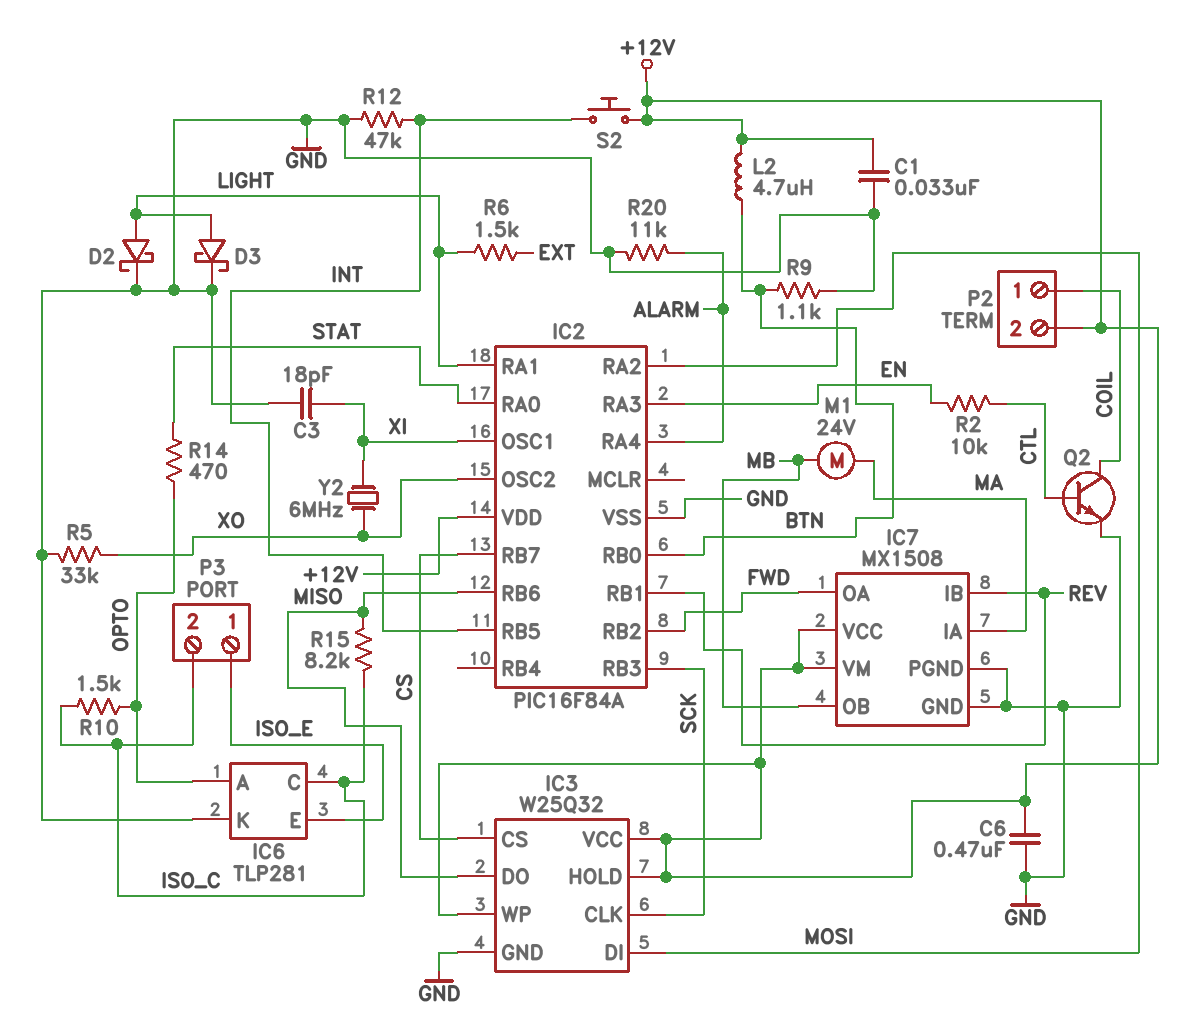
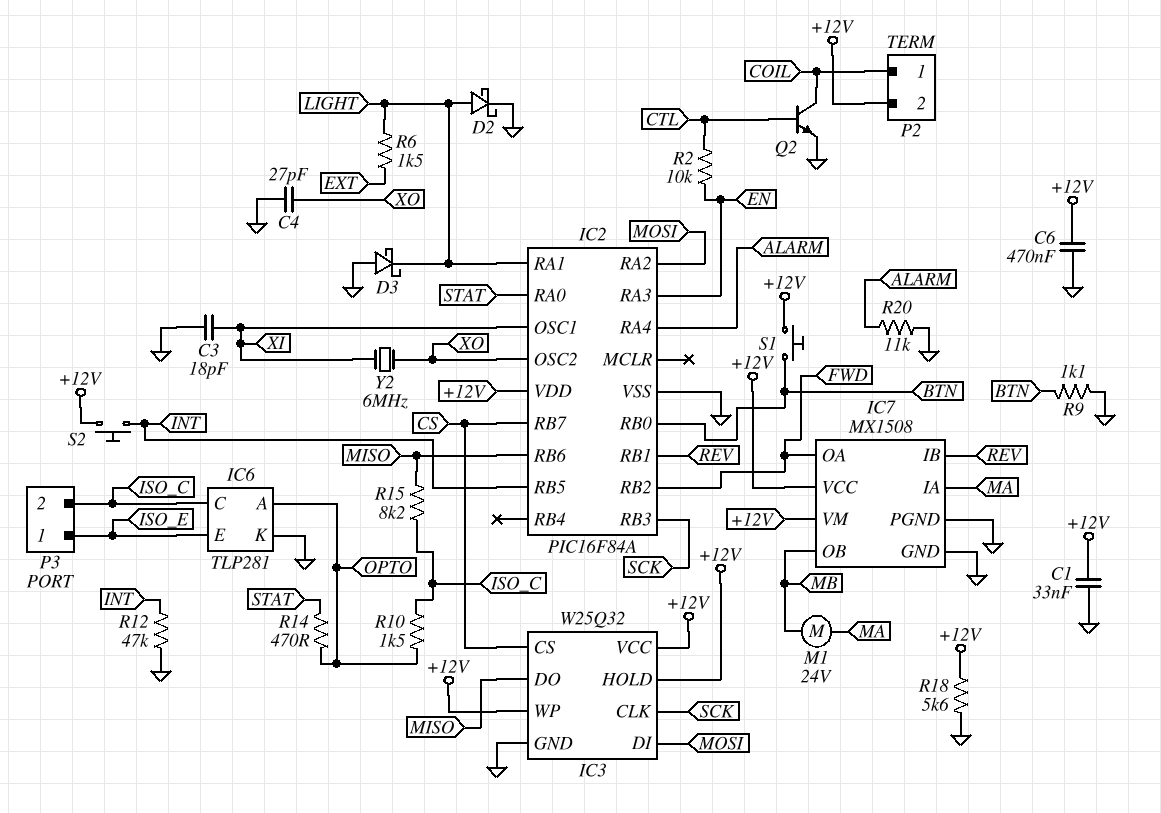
C4: none -> 27pF (GND, XO)
D3: schottky (A LIGHT, K GND) -> schottky (A GND, K LIGHT)
L2: 4.7uH (+12V, BTN) -> none
R5: 33k (GND, XO) -> none
R18: none -> 5.6k (+12V, GND)
S1: none -> button (+12V, BTN)

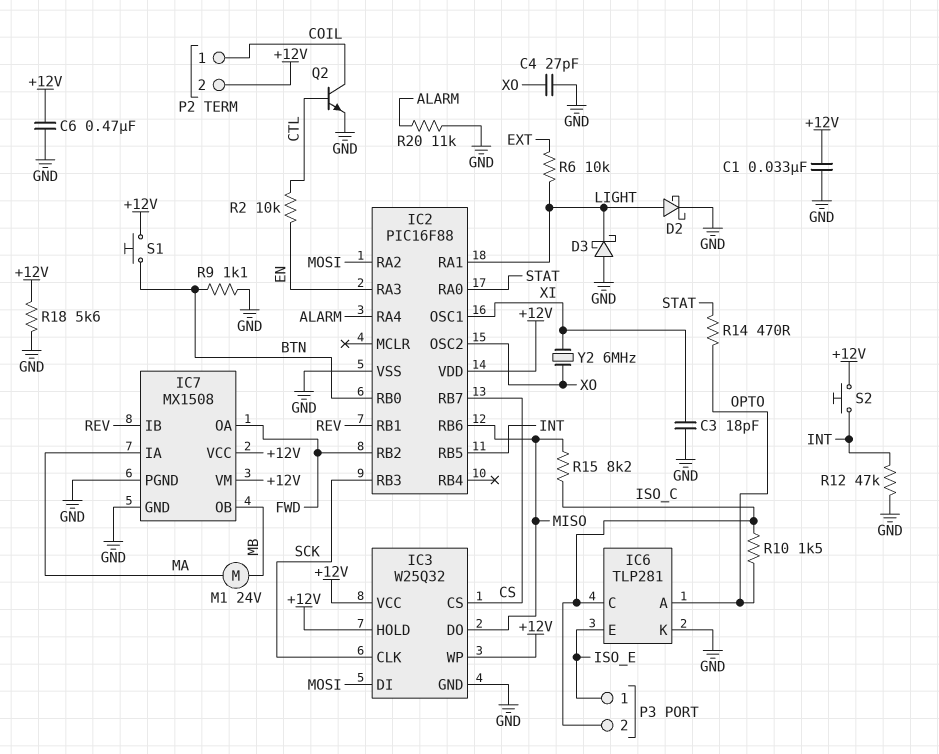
IC2: PIC16F84A -> PIC16F88
R6: 1.5k (EXT, LIGHT) -> 10k (EXT, LIGHT)

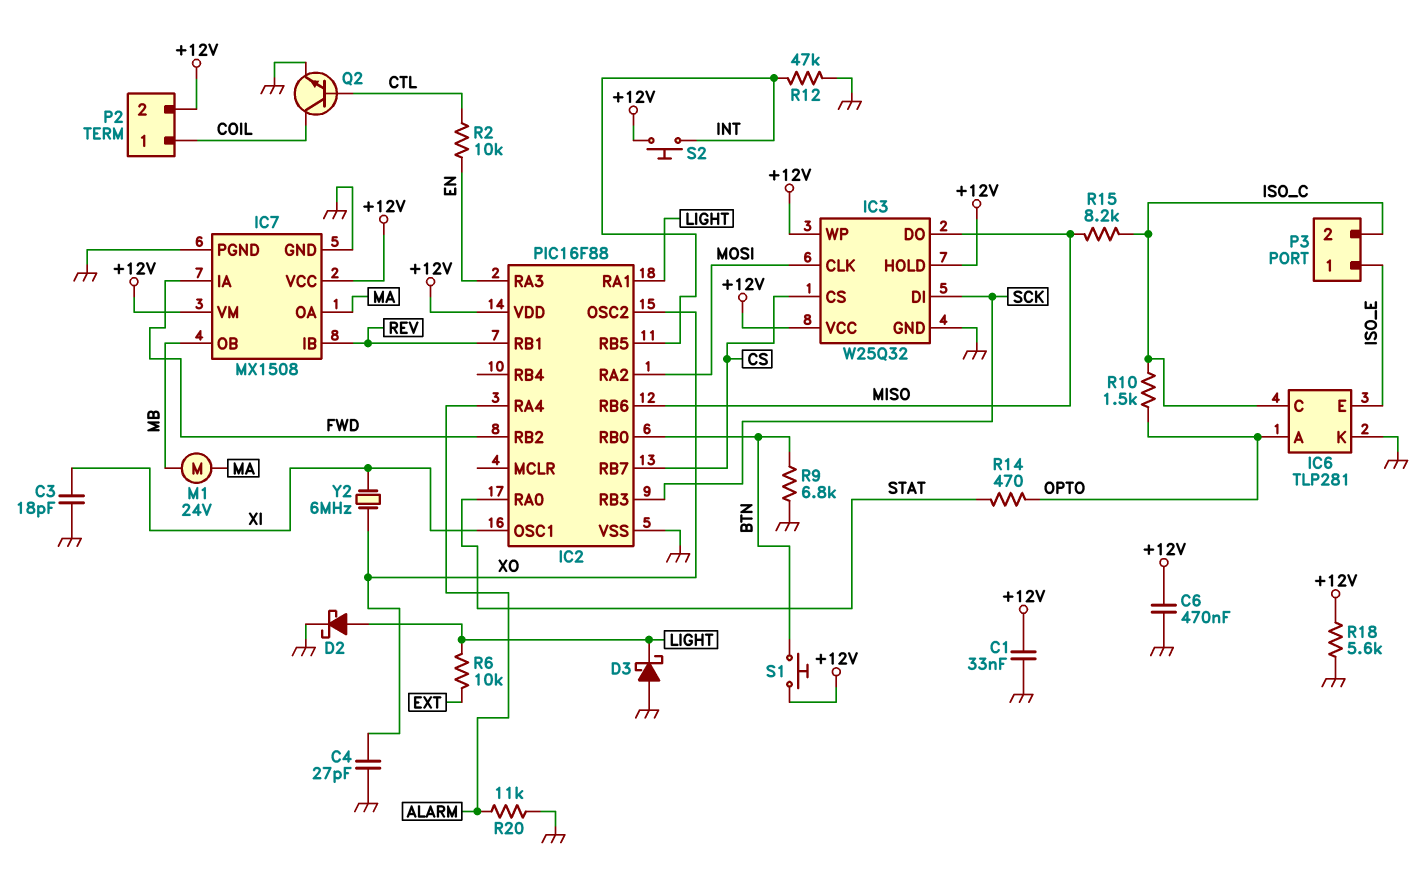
IC3 pin CLK: SCK -> MOSI
IC3 pin DI: MOSI -> SCK
IC7 pin IA: MA -> FWD
IC7 pin OA: FWD -> MA
R9: 1.1k (BTN, GND) -> 6.8k (BTN, GND)

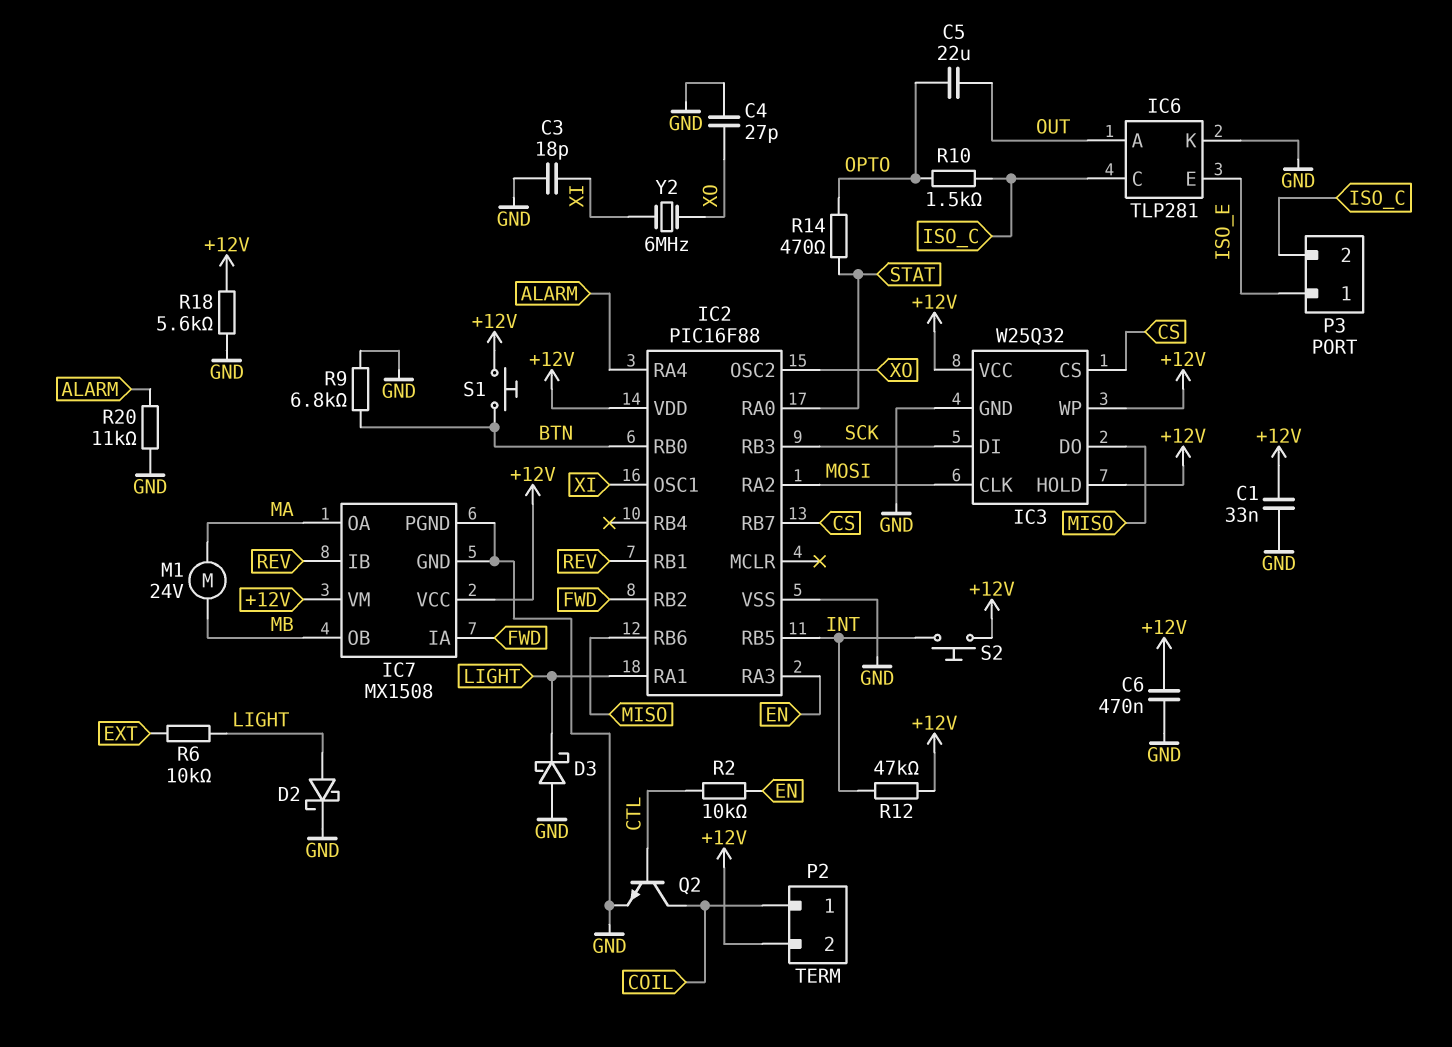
C5: none -> 22uF (OPTO, OUT)
IC6 pin A: OPTO -> OUT
R12: 47k (GND, INT) -> 47k (+12V, INT)
R15: 8.2k (ISO_C, MISO) -> none

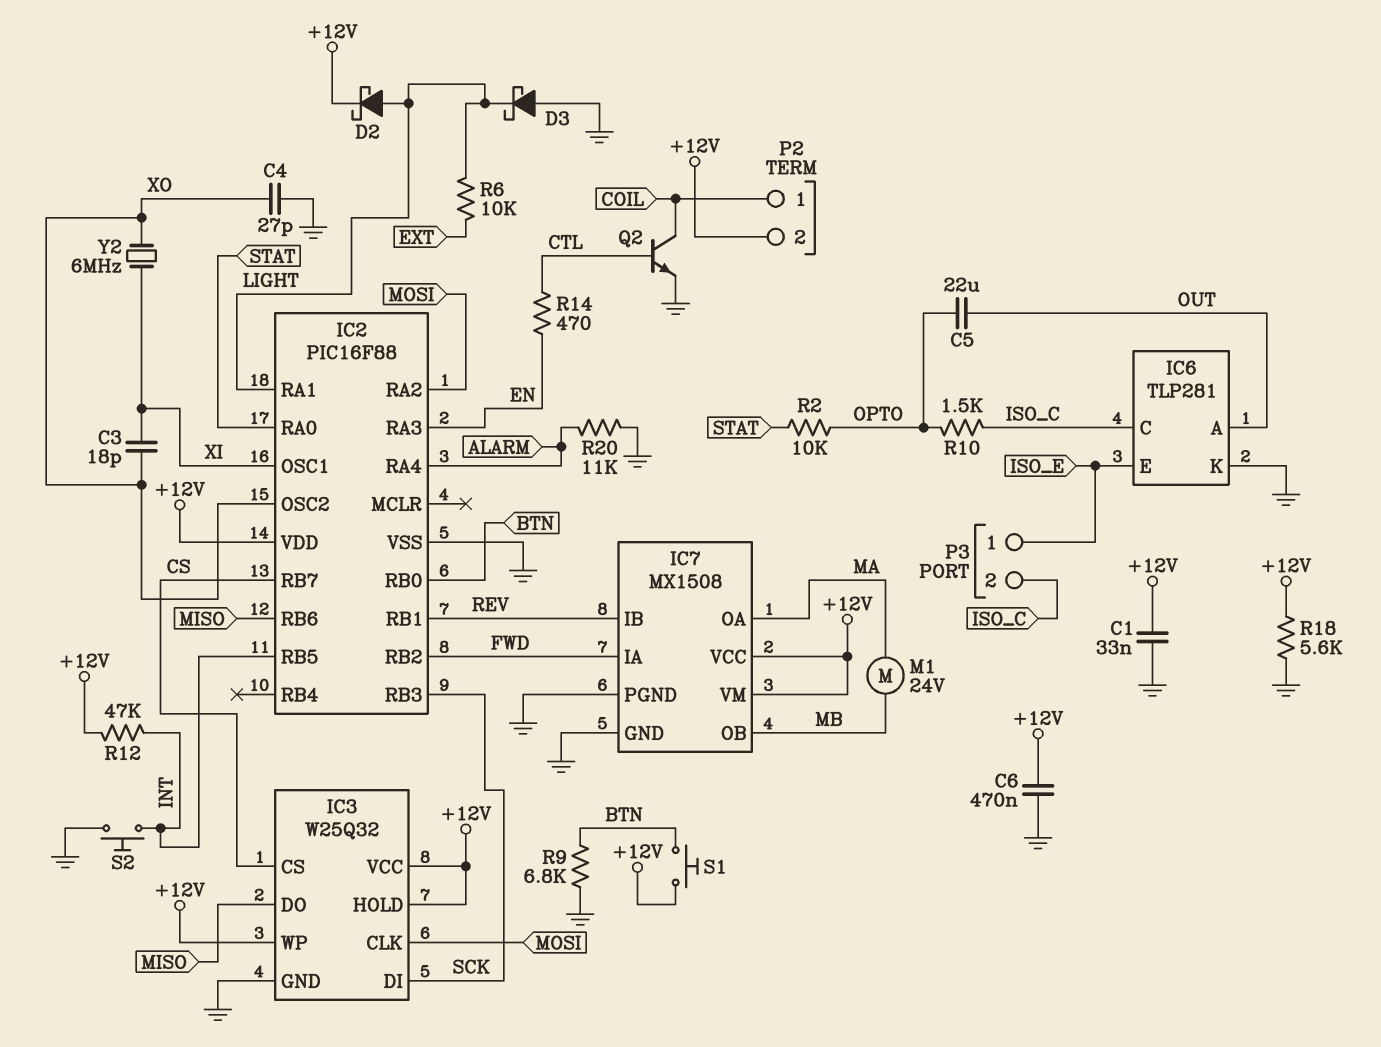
C3: 18pF (GND, XI) -> 18pF (XI, XO)
D2: schottky (A LIGHT, K GND) -> schottky (A LIGHT, K +12V)
R2: 10k (CTL, EN) -> 10k (OPTO, STAT)
R14: 470 (OPTO, STAT) -> 470 (CTL, EN)
S2: button (+12V, INT) -> button (GND, INT)

